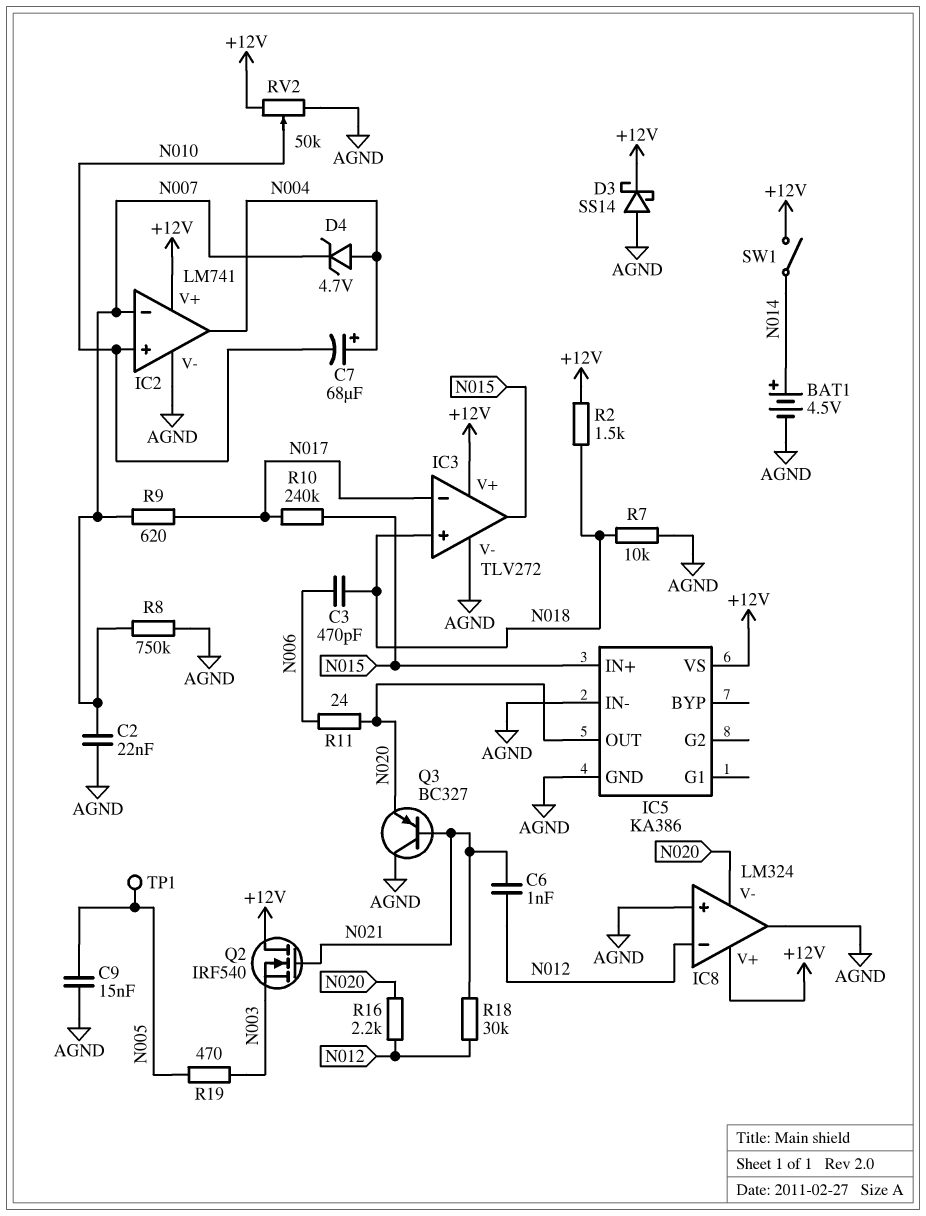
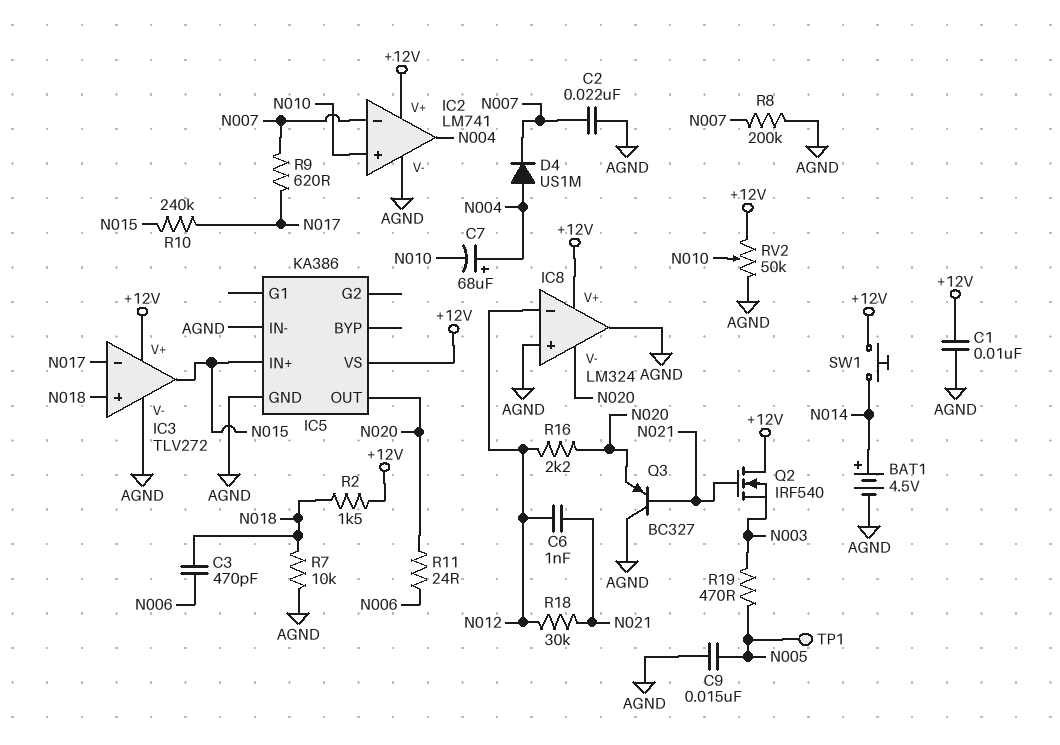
C1: none -> 10nF (+12V, AGND)
D3: schottky SS14 (A AGND, K +12V) -> none
D4: zener 4.7V (A N004, K N007) -> diode US1M (A N004, K N007)
R8: 750k (AGND, N007) -> 200k (AGND, N007)
SW1: switch (+12V, N014) -> button (+12V, N014)

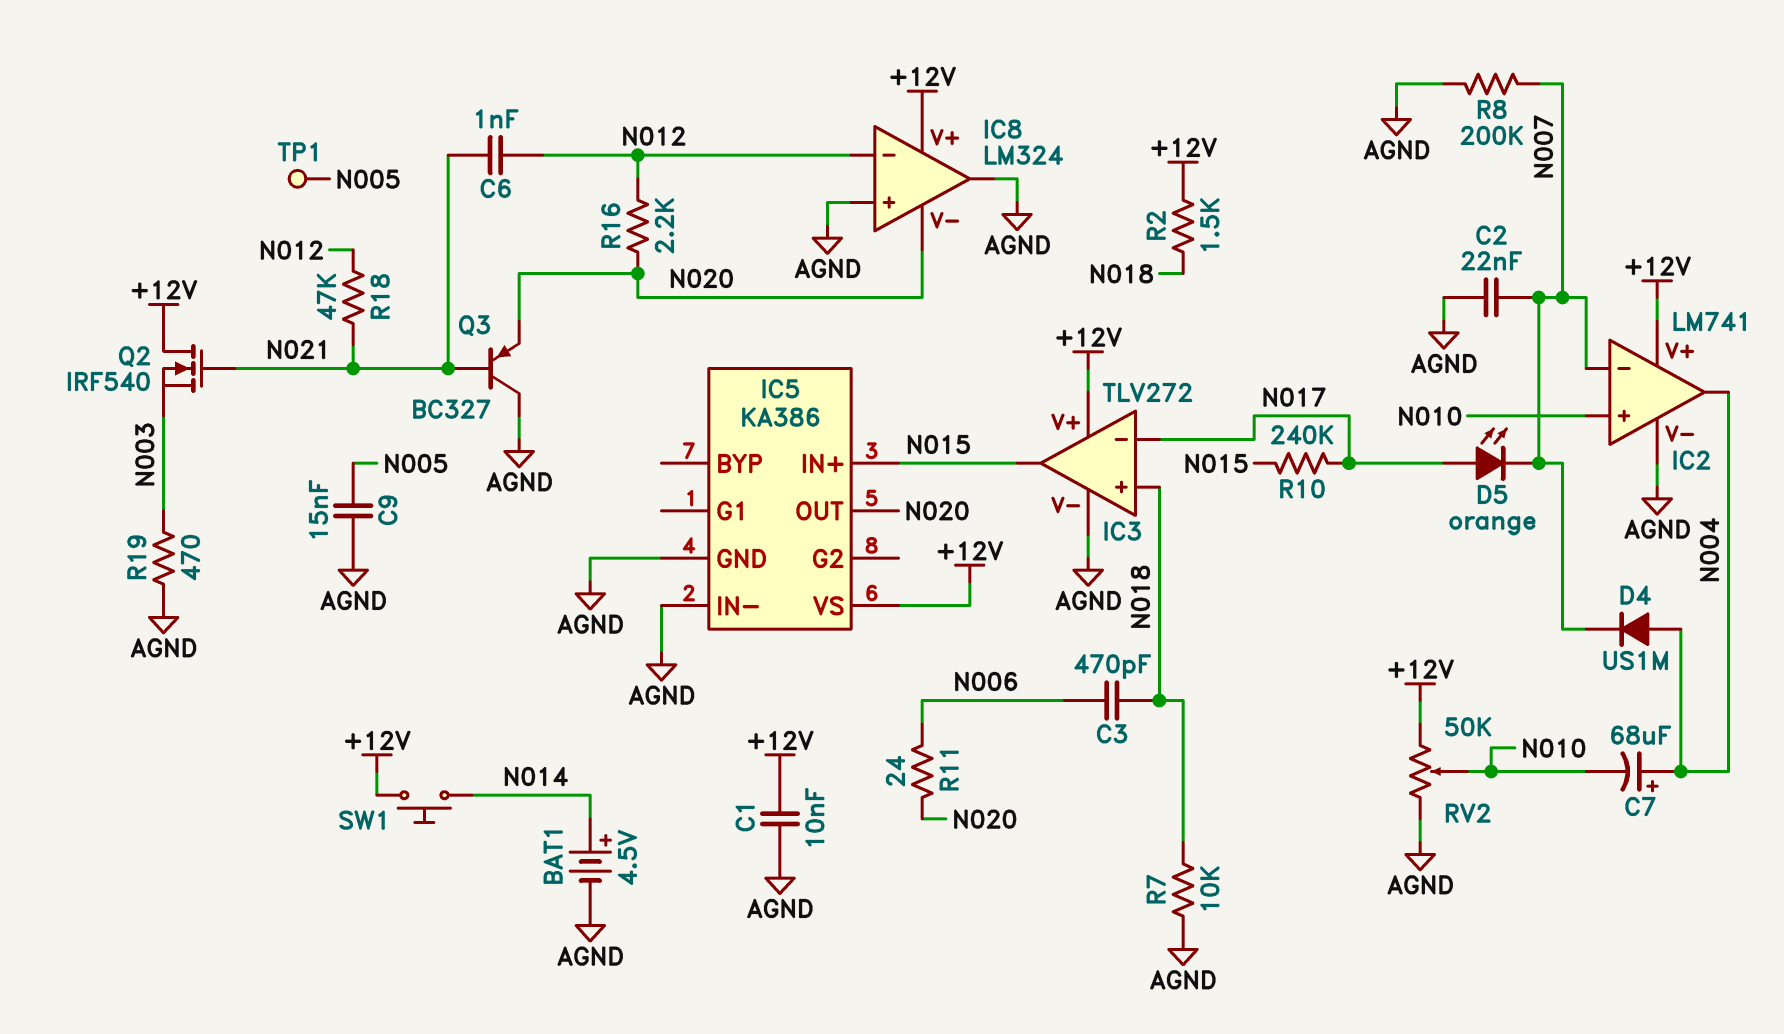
D5: none -> LED orange (A N017, K N007)
R9: 620 (N007, N017) -> none
R18: 30k (N012, N021) -> 47k (N012, N021)
R19: 470 (N003, N005) -> 470 (AGND, N003)

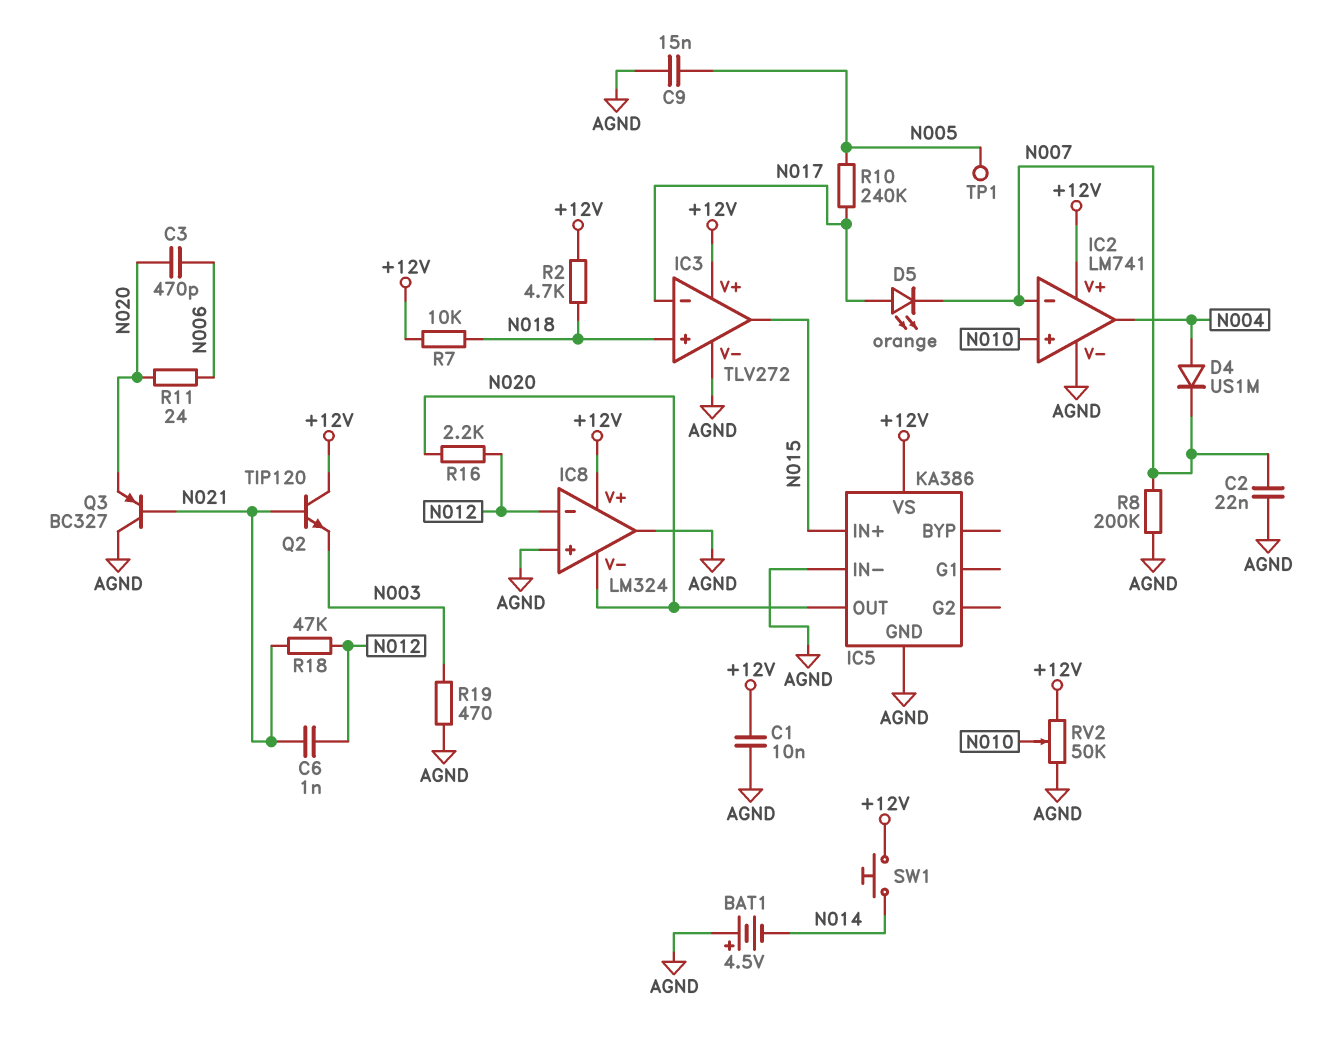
BAT1: 4.5V (plus N014, minus AGND) -> 4.5V (plus AGND, minus N014)
C3: 470pF (N006, N018) -> 470pF (N006, N020)
C7: 68uF (plus N004, minus N010) -> none
Q2: NMOS IRF540 (G N021, D +12V, S N003) -> NPN TIP120 (B N021, C +12V, E N003)
R2: 1.5k (+12V, N018) -> 4.7k (+12V, N018)
R7: 10k (AGND, N018) -> 10k (+12V, N018)
R10: 240k (N015, N017) -> 240k (N005, N017)

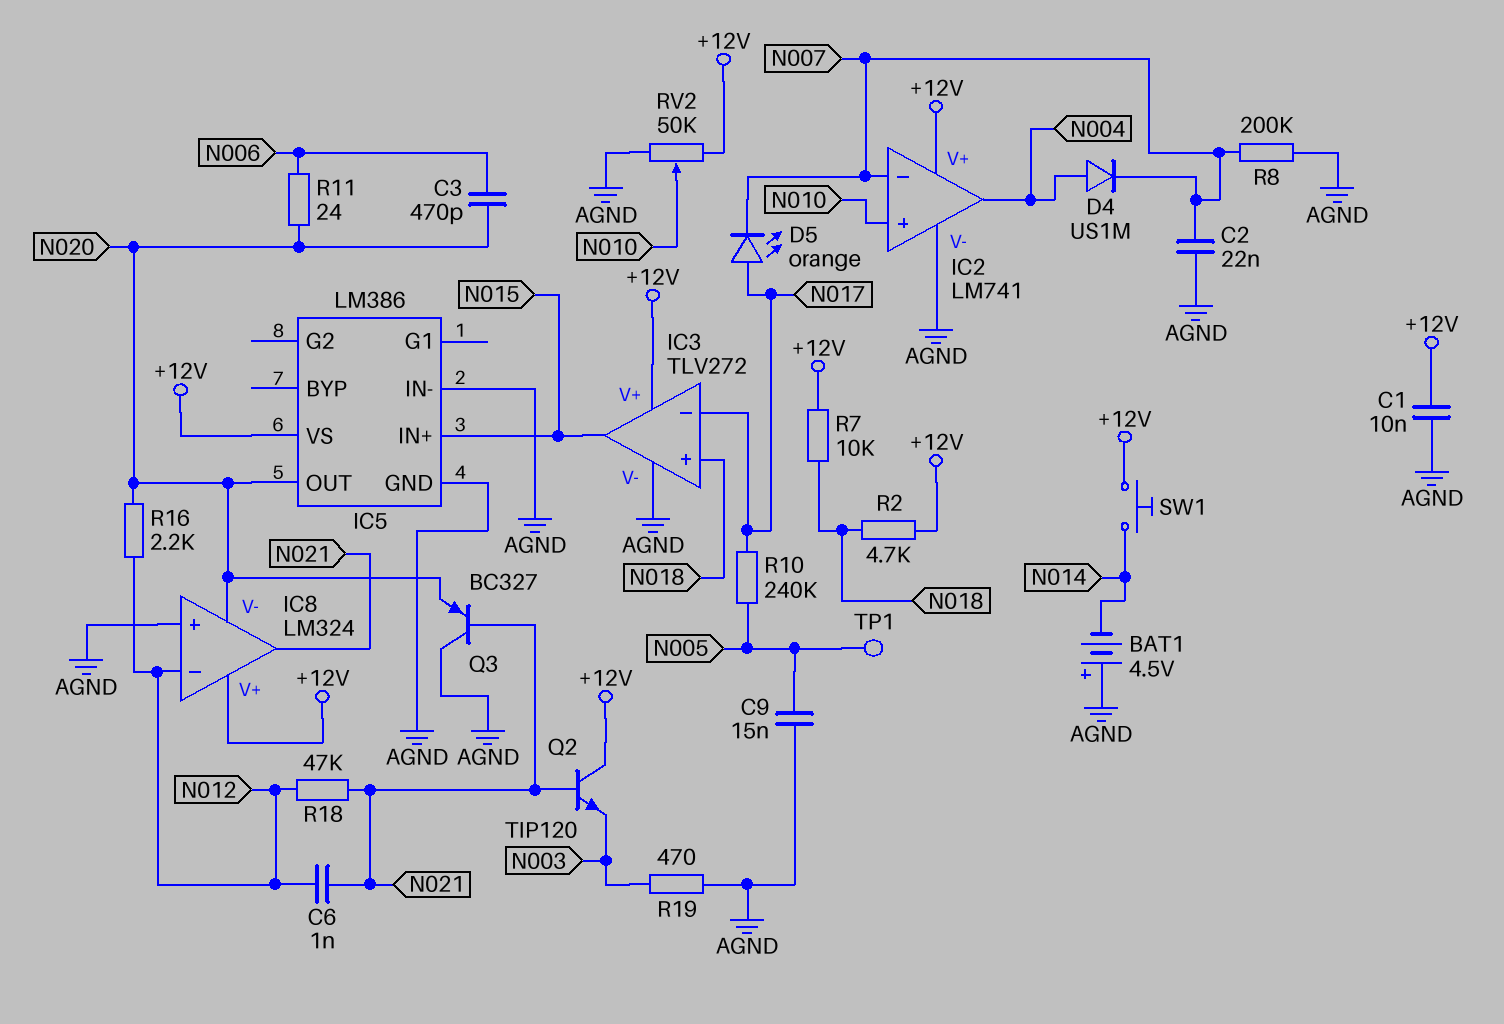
IC5: KA386 -> LM386
IC8 pin out: AGND -> N021

